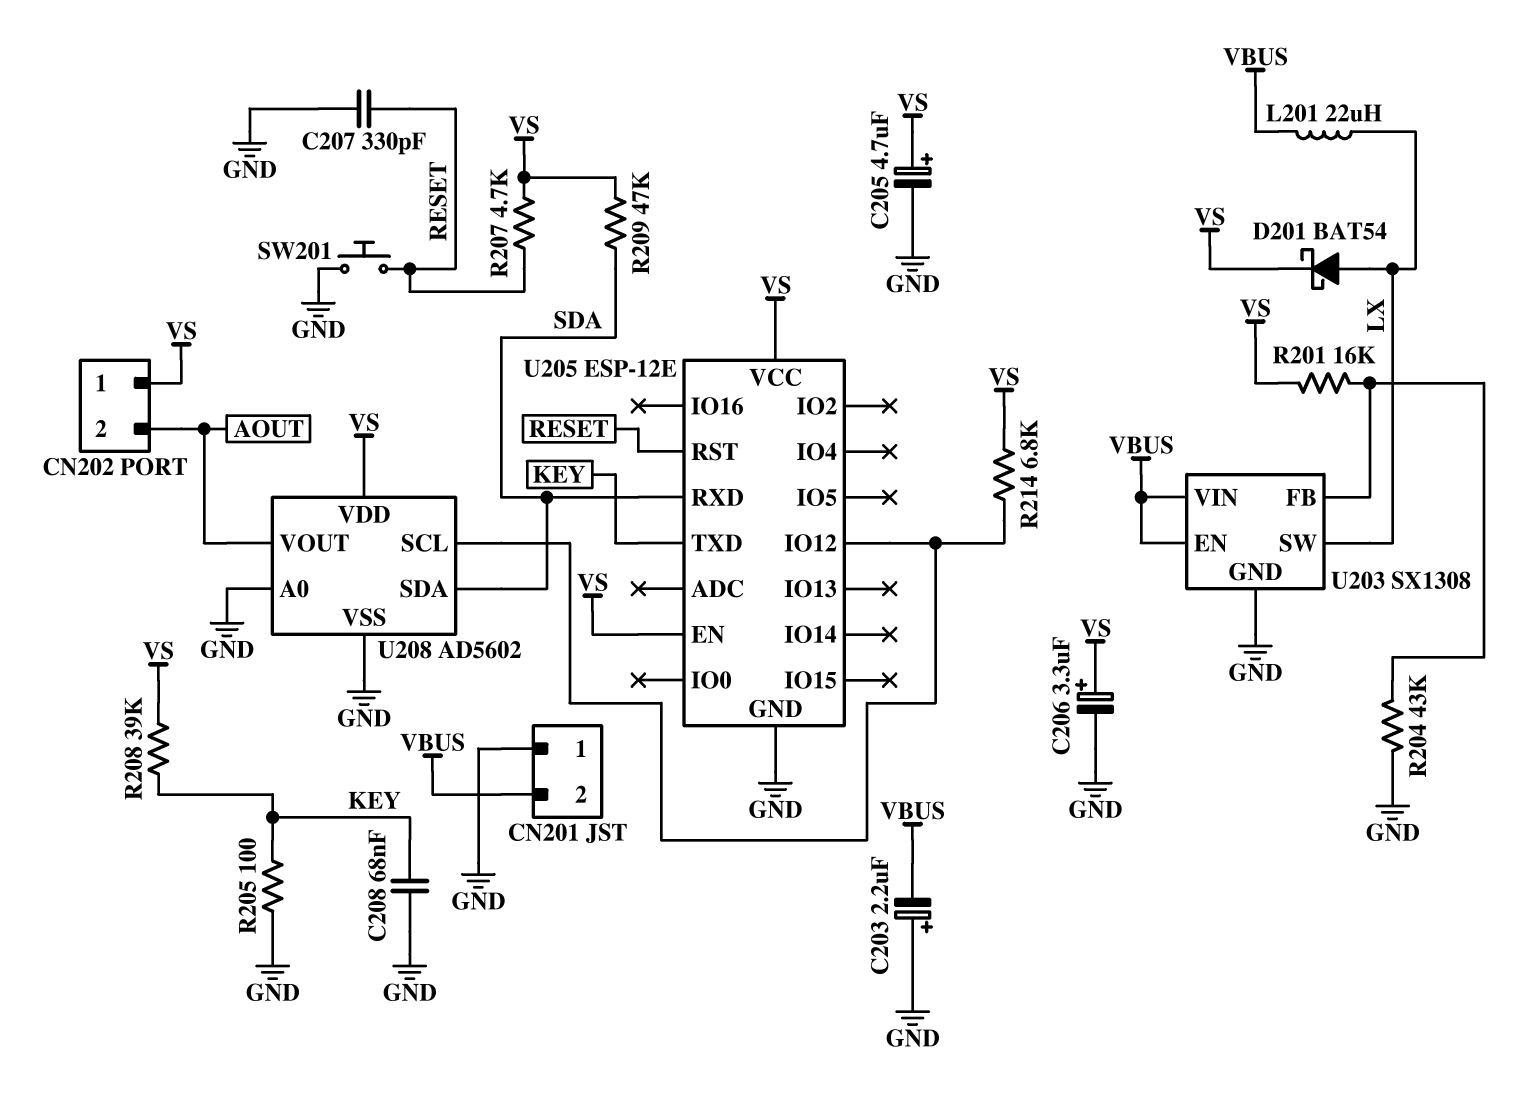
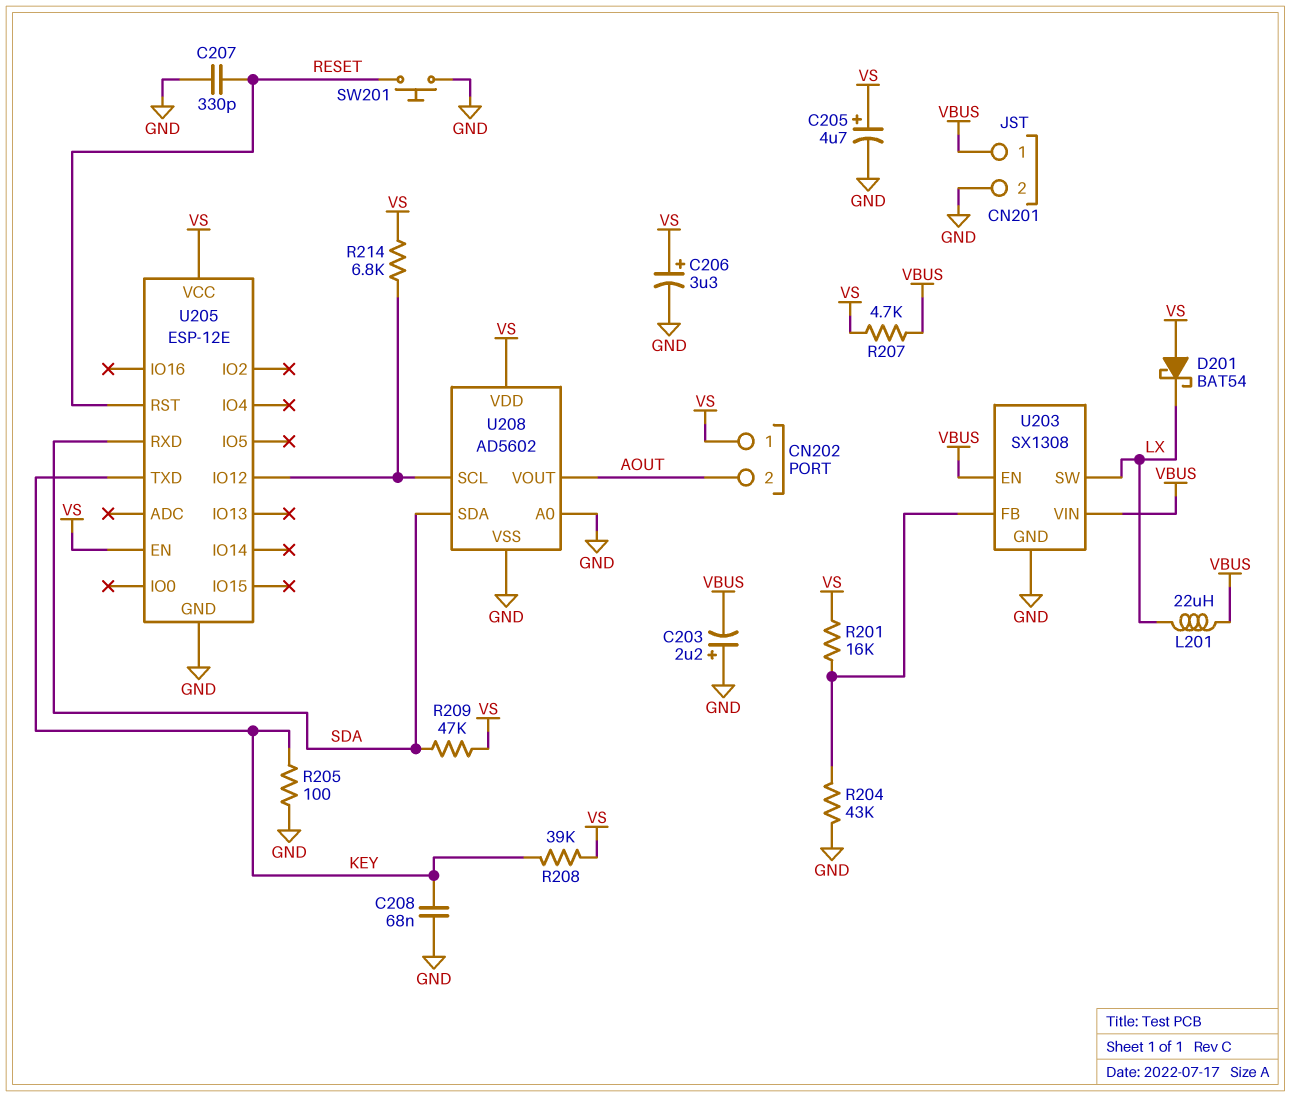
CN201 pin 1: GND -> VBUS
CN201 pin 2: VBUS -> GND
D201: schottky BAT54 (A LX, K VS) -> schottky BAT54 (A VS, K LX)
R207: 4.7k (RESET, VS) -> 4.7k (VBUS, VS)

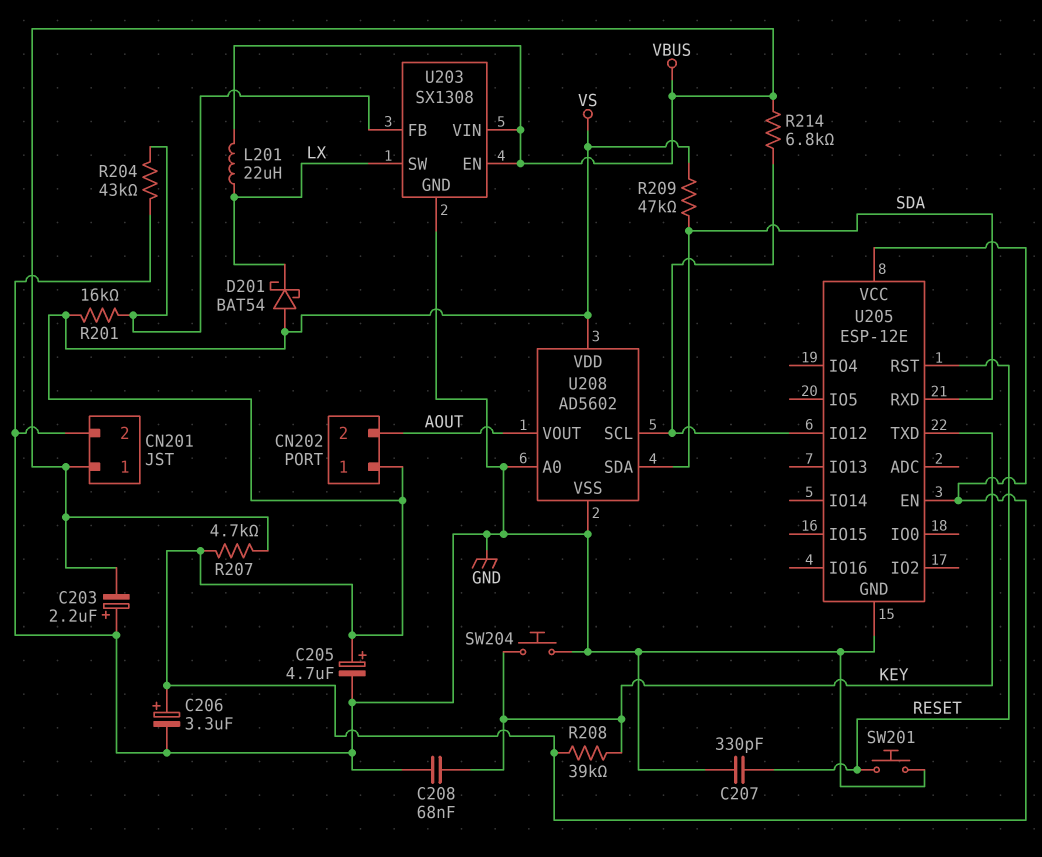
R205: 100 (GND, KEY) -> none
R214: 6.8k (U205/IO12, VS) -> 6.8k (U205/IO12, VBUS)
SW204: none -> button (GND, KEY)

